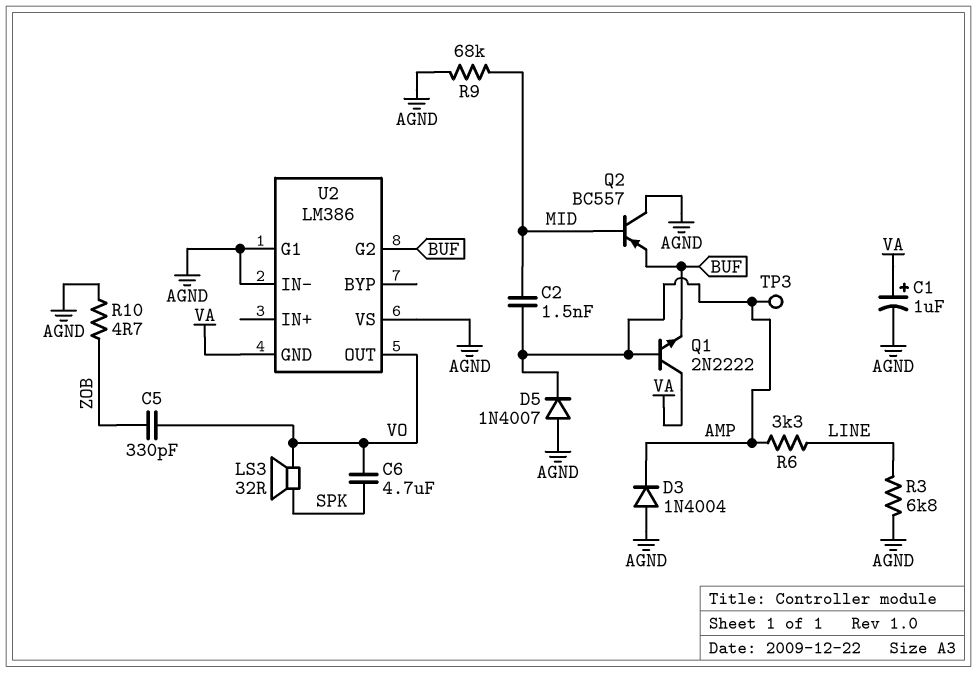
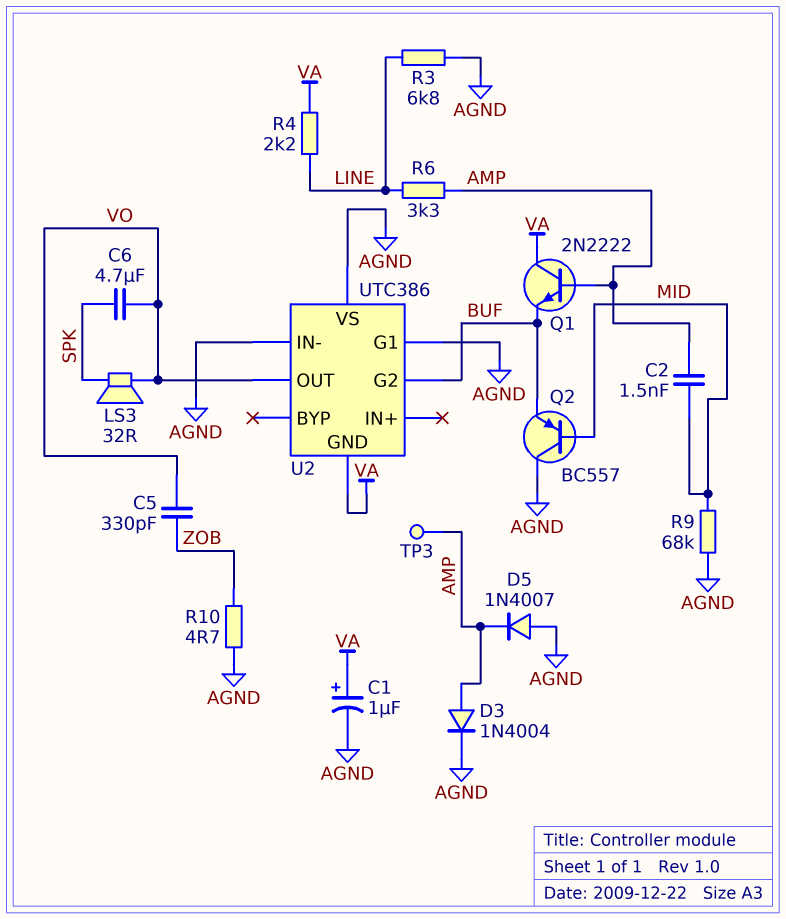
D3: diode 1N4004 (A AGND, K AMP) -> diode 1N4004 (A AMP, K AGND)
R4: none -> 2.2k (LINE, VA)
U2: LM386 -> UTC386

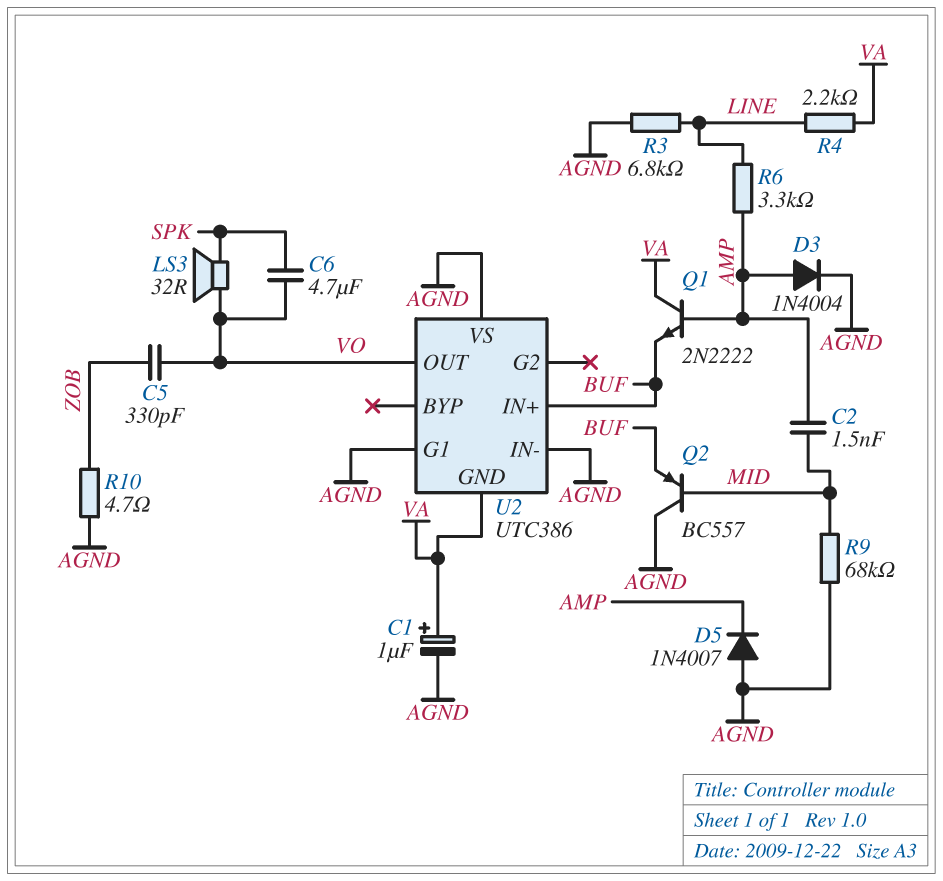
TP3: test point (AMP) -> none
U2 pin G2: BUF -> none
U2 pin IN+: none -> BUF

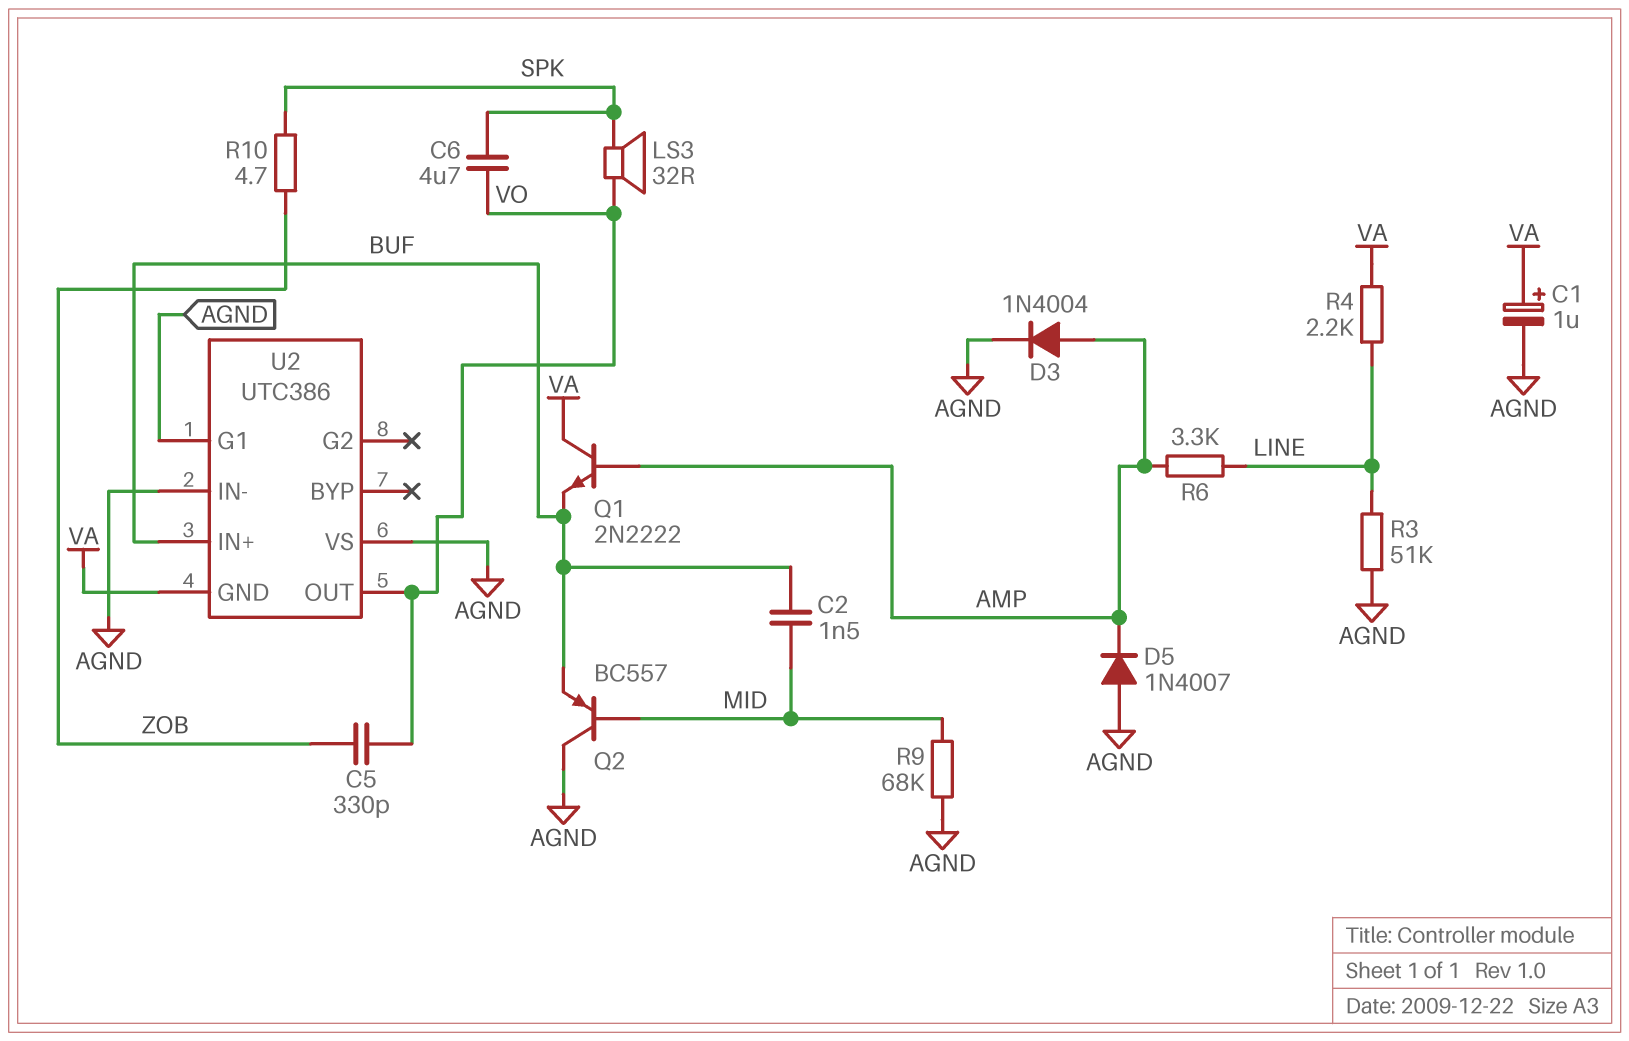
C2: 1.5nF (AMP, MID) -> 1.5nF (BUF, MID)
R3: 6.8k (AGND, LINE) -> 51k (AGND, LINE)
R10: 4.7 (AGND, ZOB) -> 4.7 (SPK, ZOB)

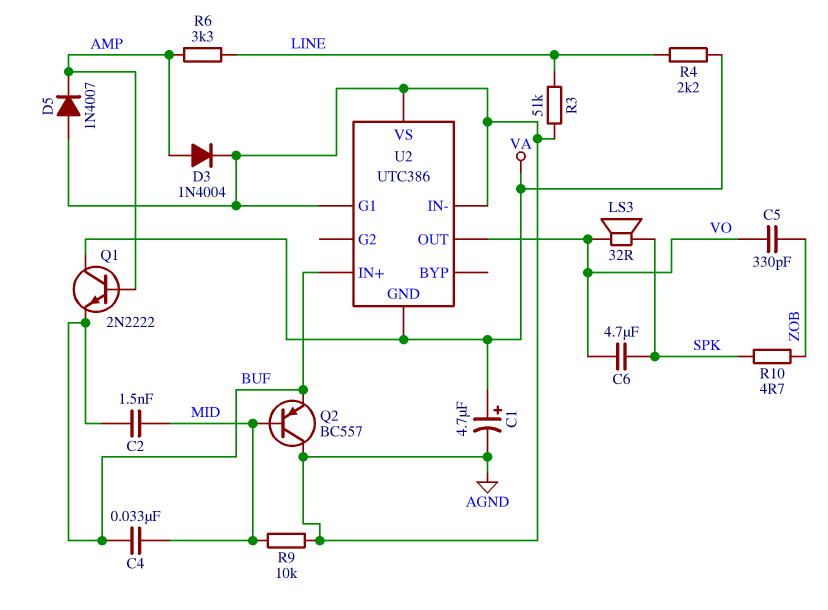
C1: 1uF (plus VA, minus AGND) -> 4.7uF (plus VA, minus AGND)
C4: none -> 33nF (BUF, MID)
R9: 68k (AGND, MID) -> 10k (AGND, MID)

